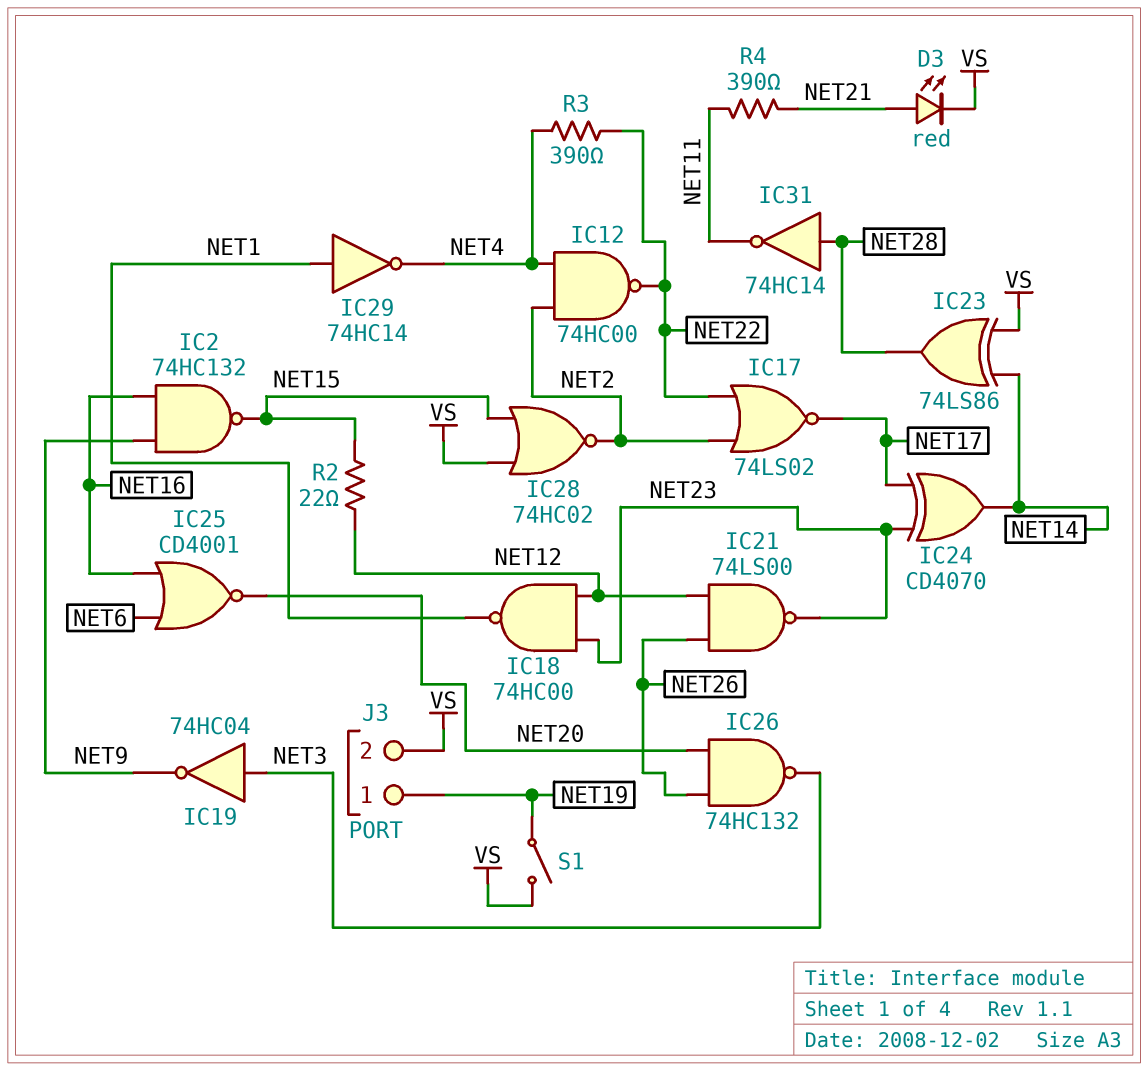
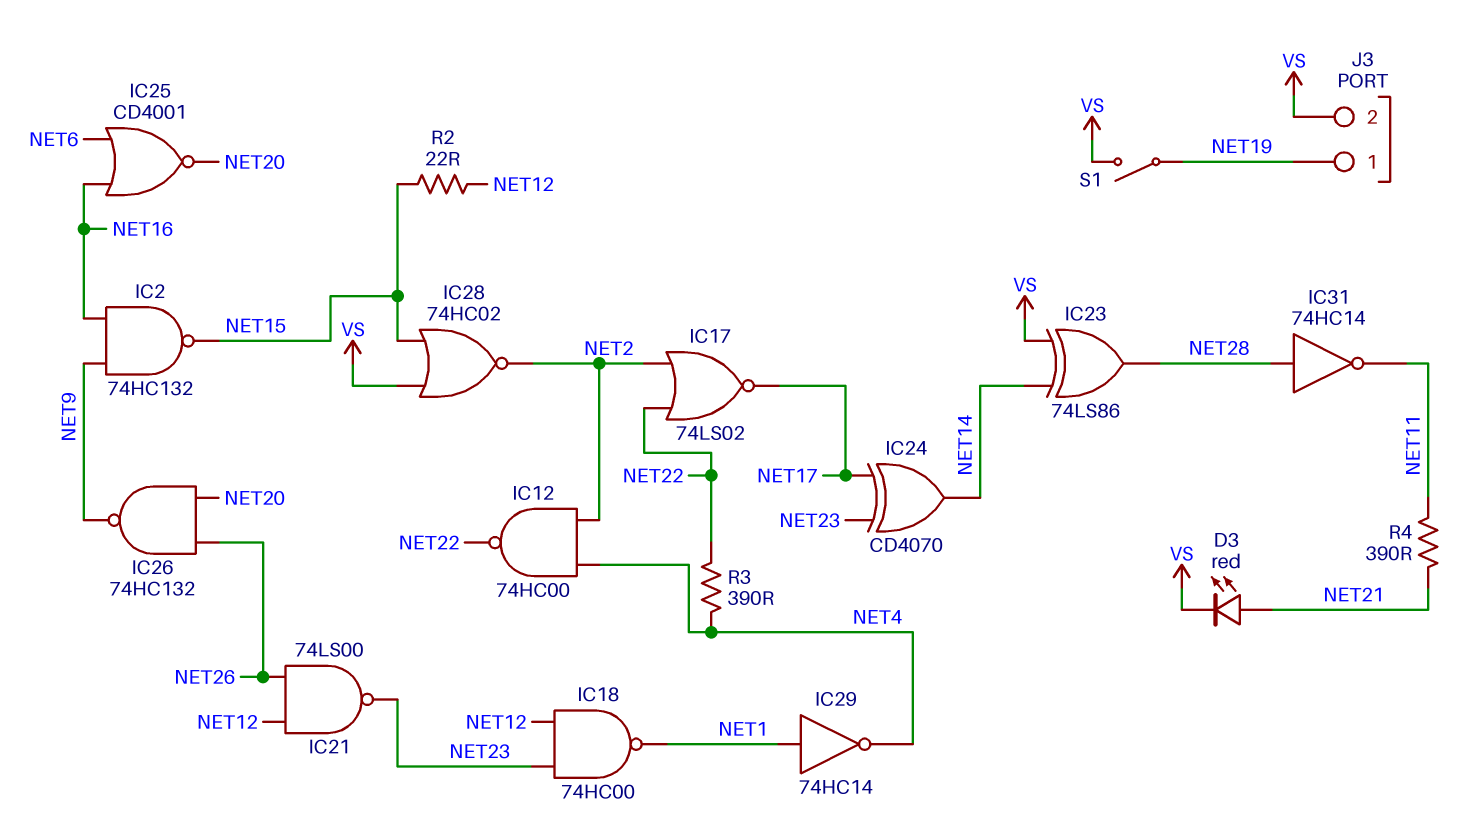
IC19: NOT 74HC04 (in NET3, out NET9) -> none
IC26: NAND 74HC132 (in NET20, in NET26, out NET3) -> NAND 74HC132 (in NET20, in NET26, out NET9)

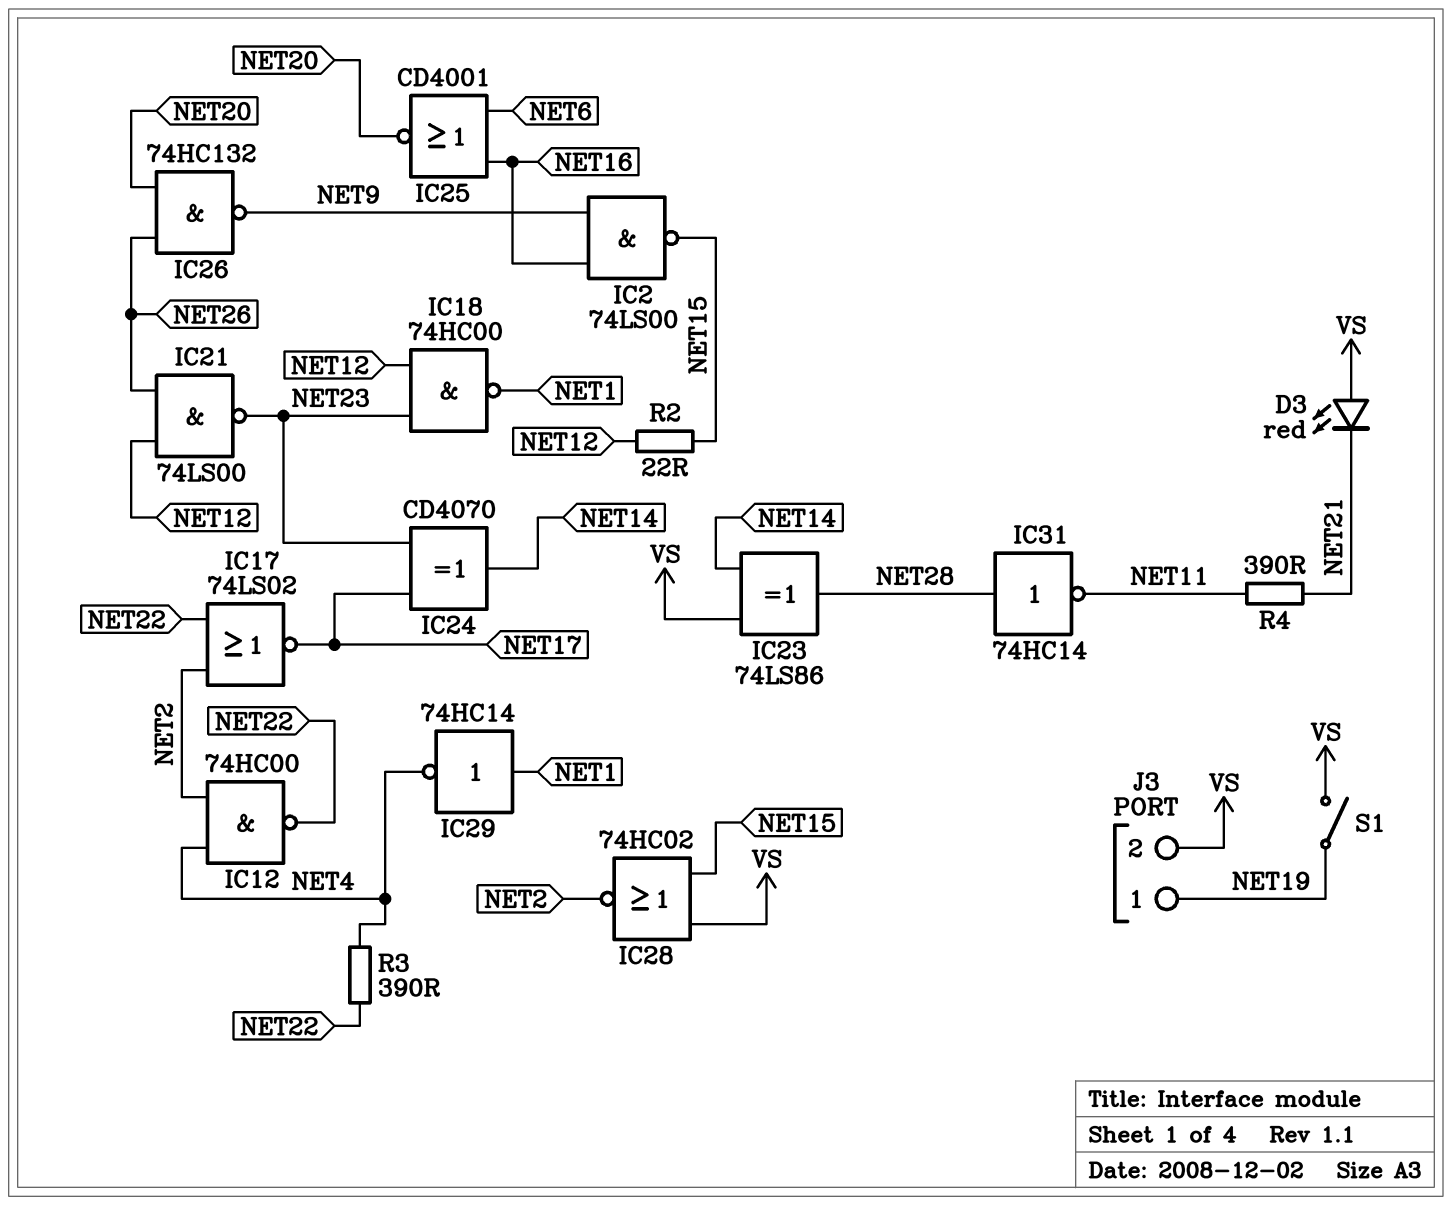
D3: LED red (A NET21, K VS) -> LED red (A VS, K NET21)
IC2: NAND 74HC132 (in NET9, in NET16, out NET15) -> NAND 74LS00 (in NET9, in NET16, out NET15)

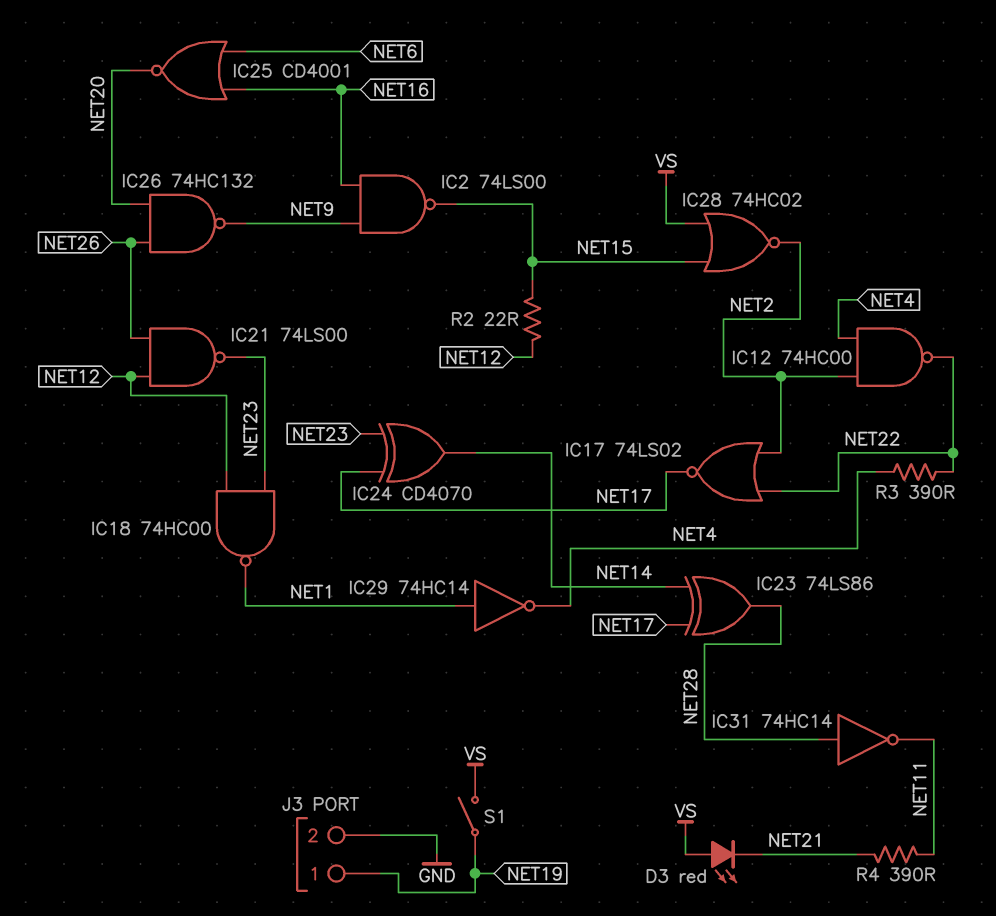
IC23: XOR 74LS86 (in NET14, in VS, out NET28) -> XOR 74LS86 (in NET14, in NET17, out NET28)
J3 pin 2: VS -> GND

